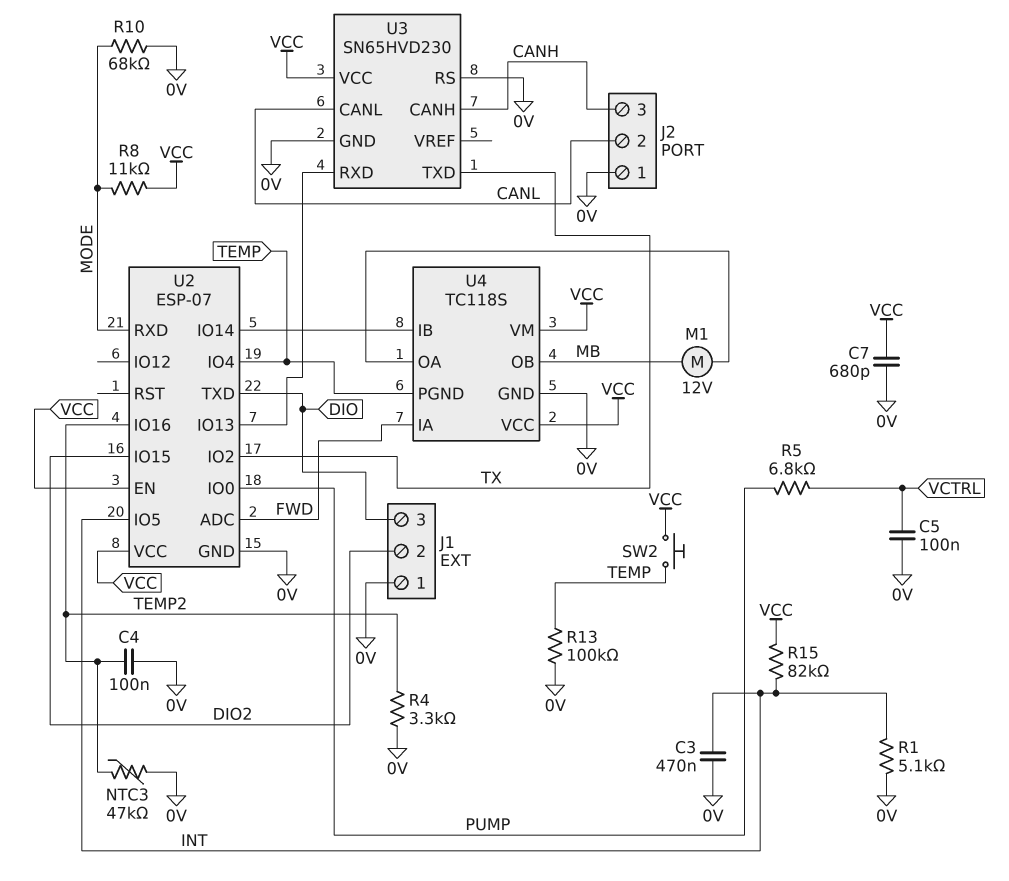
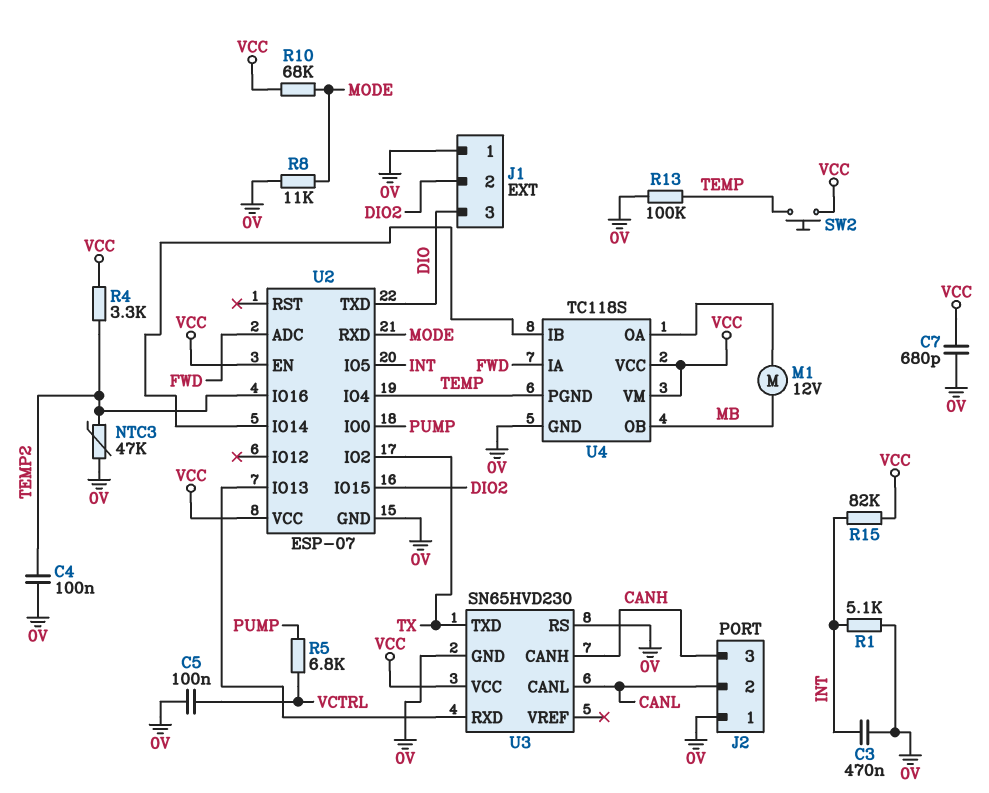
R4: 3.3k (0V, TEMP2) -> 3.3k (TEMP2, VCC)
R8: 11k (MODE, VCC) -> 11k (0V, MODE)
R10: 68k (0V, MODE) -> 68k (MODE, VCC)

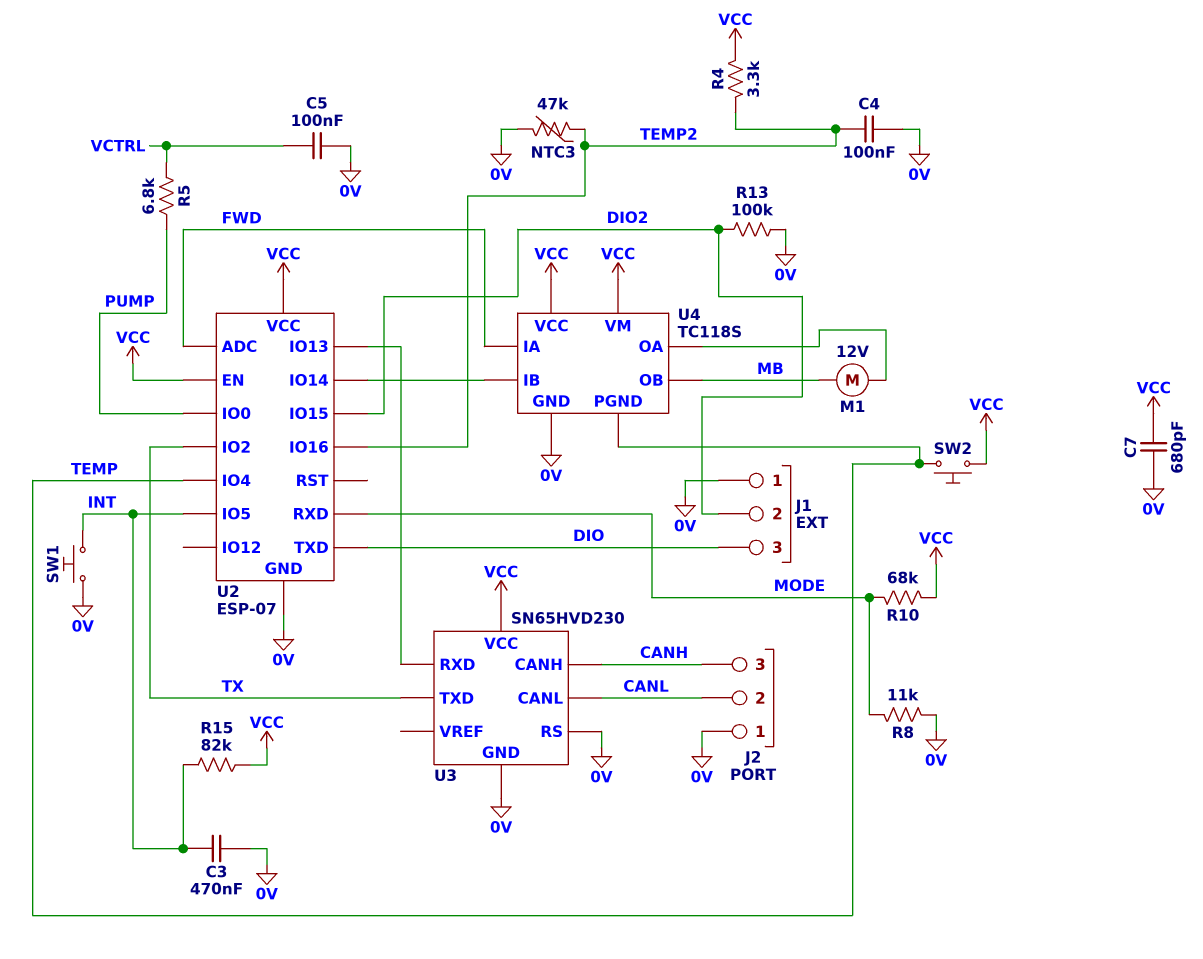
R1: 5.1k (0V, INT) -> none
R13: 100k (0V, TEMP) -> 100k (0V, DIO2)
SW1: none -> button (0V, INT)

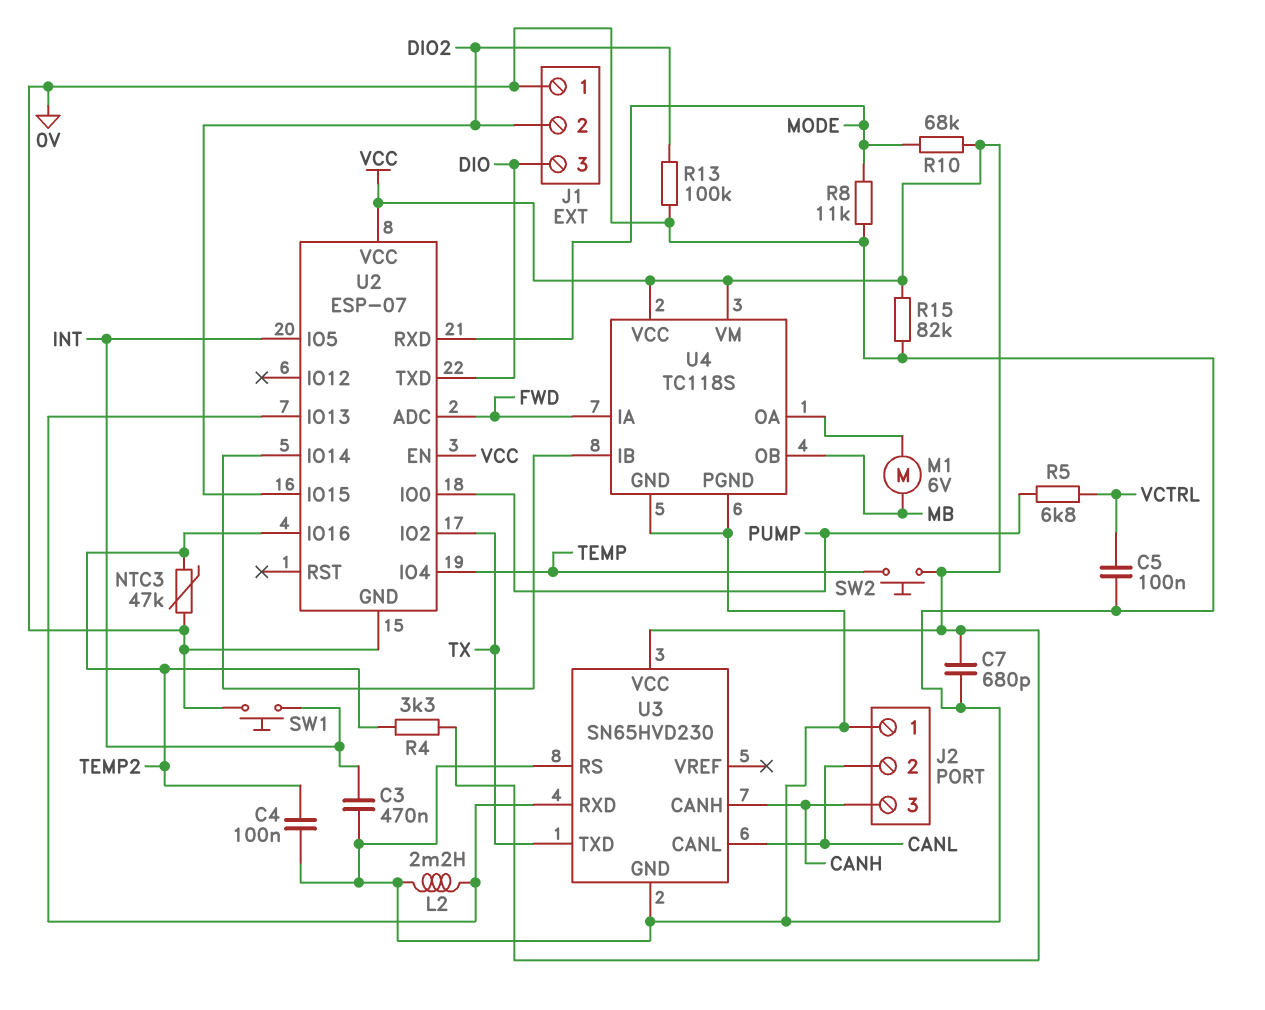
L2: none -> 2.2mH (0V, U2/IO13)
M1: motor 12V (MB, U4/OA) -> motor 6V (MB, U4/OA)
R15: 82k (INT, VCC) -> 82k (0V, VCC)
U4 pin PGND: TEMP -> 0V

